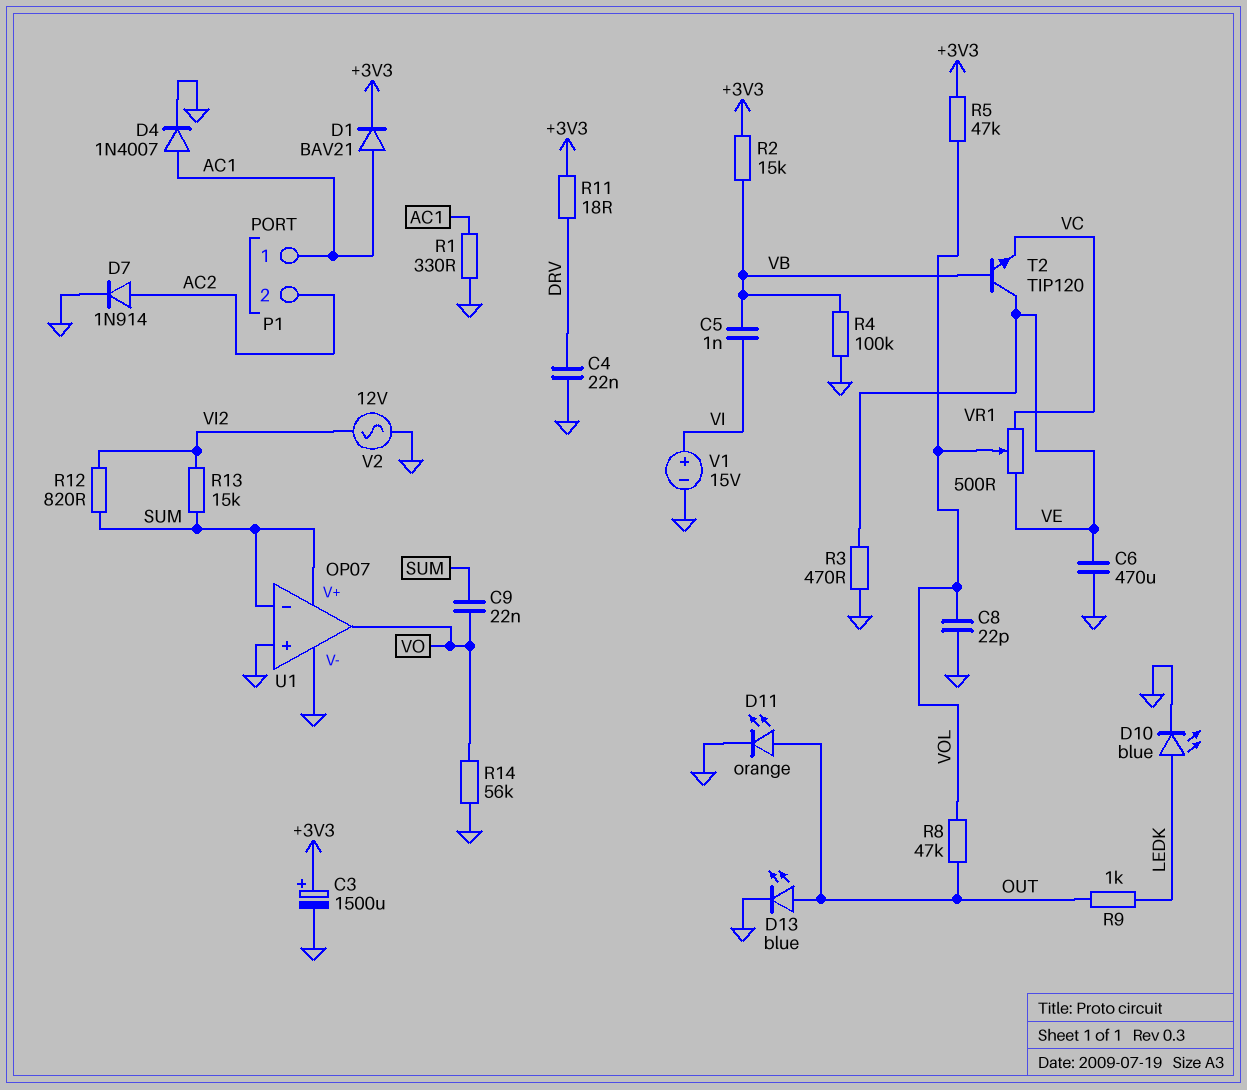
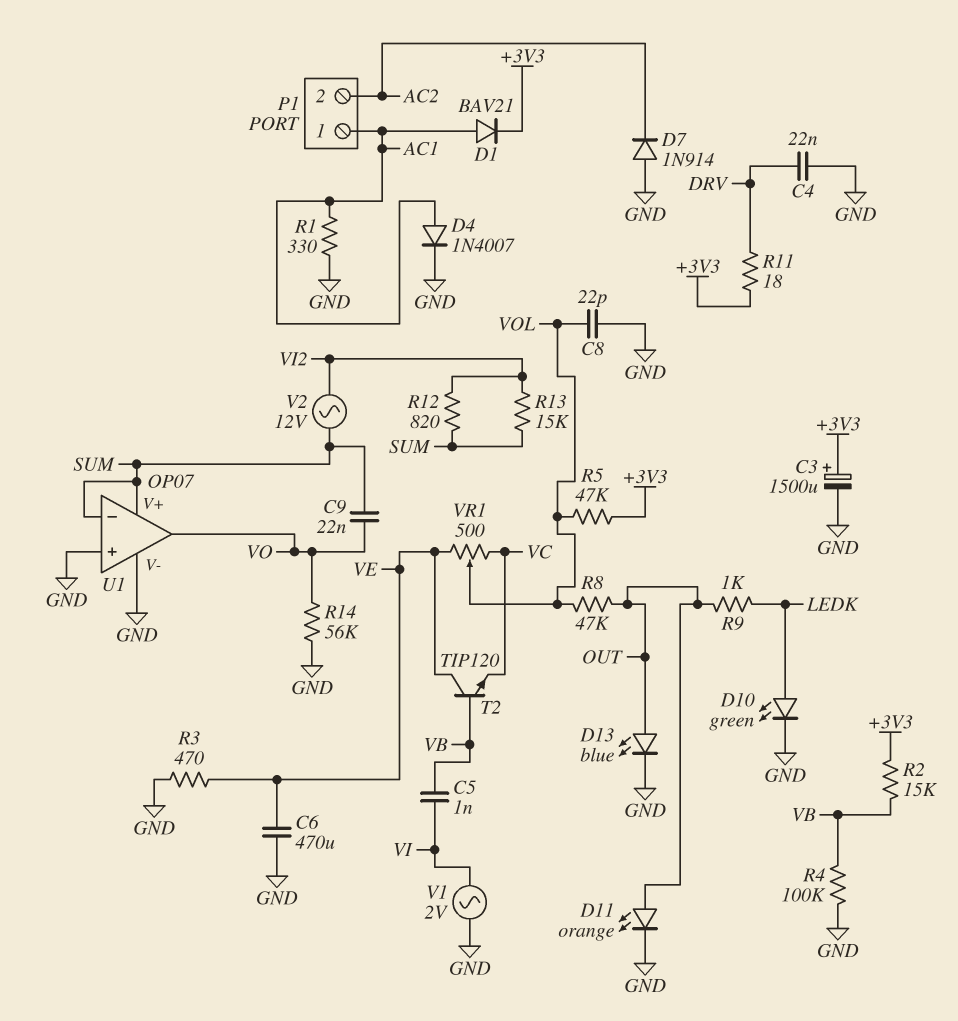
D7: diode 1N914 (A AC2, K GND) -> diode 1N914 (A GND, K AC2)
D10: LED blue (A LEDK, K GND) -> LED green (A LEDK, K GND)
V1: 15V (plus VI, minus GND) -> AC 2V (GND, VI)
V2: AC 12V (GND, VI2) -> AC 12V (SUM, VI2)

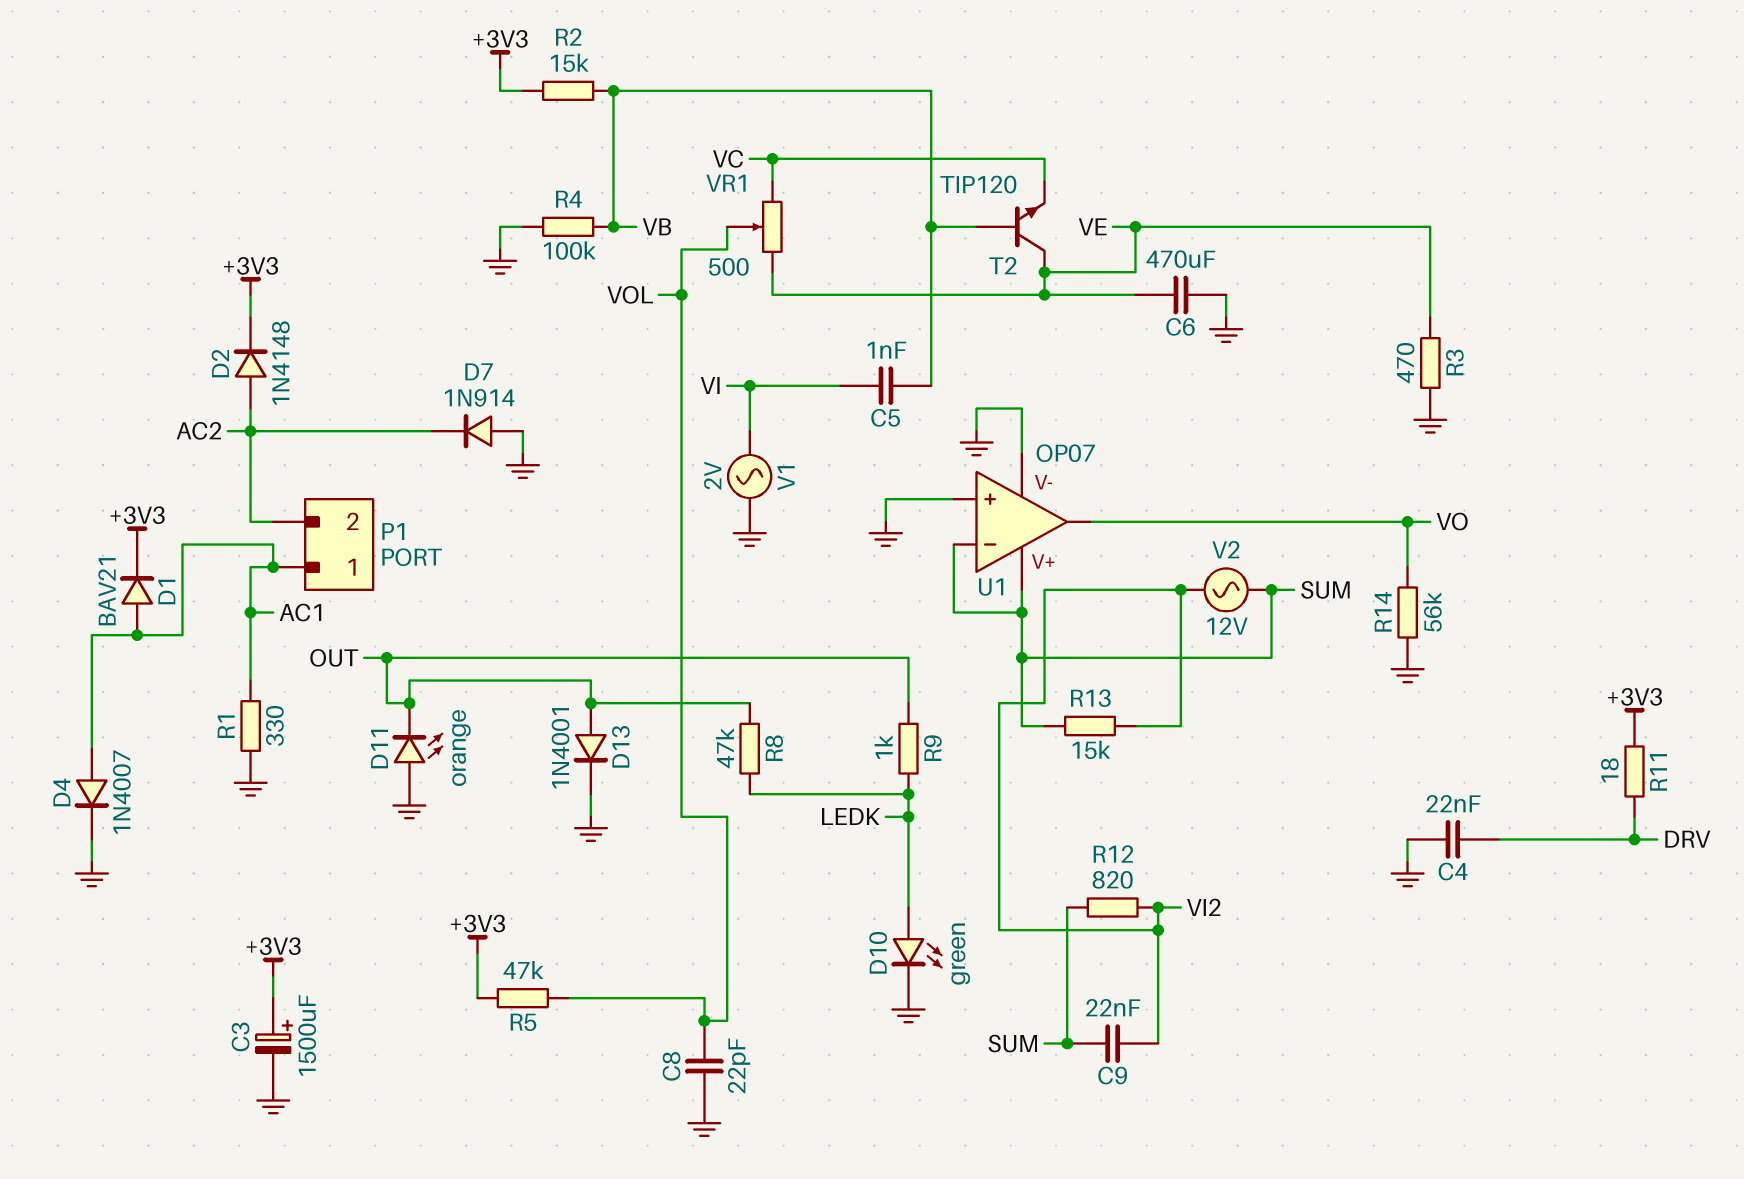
C9: 22nF (SUM, VO) -> 22nF (SUM, VI2)
D2: none -> diode 1N4148 (A AC2, K +3V3)
D11: LED orange (A OUT, K GND) -> LED orange (A GND, K OUT)
D13: LED blue (A OUT, K GND) -> diode 1N4001 (A OUT, K GND)
R8: 47k (OUT, VOL) -> 47k (LEDK, OUT)

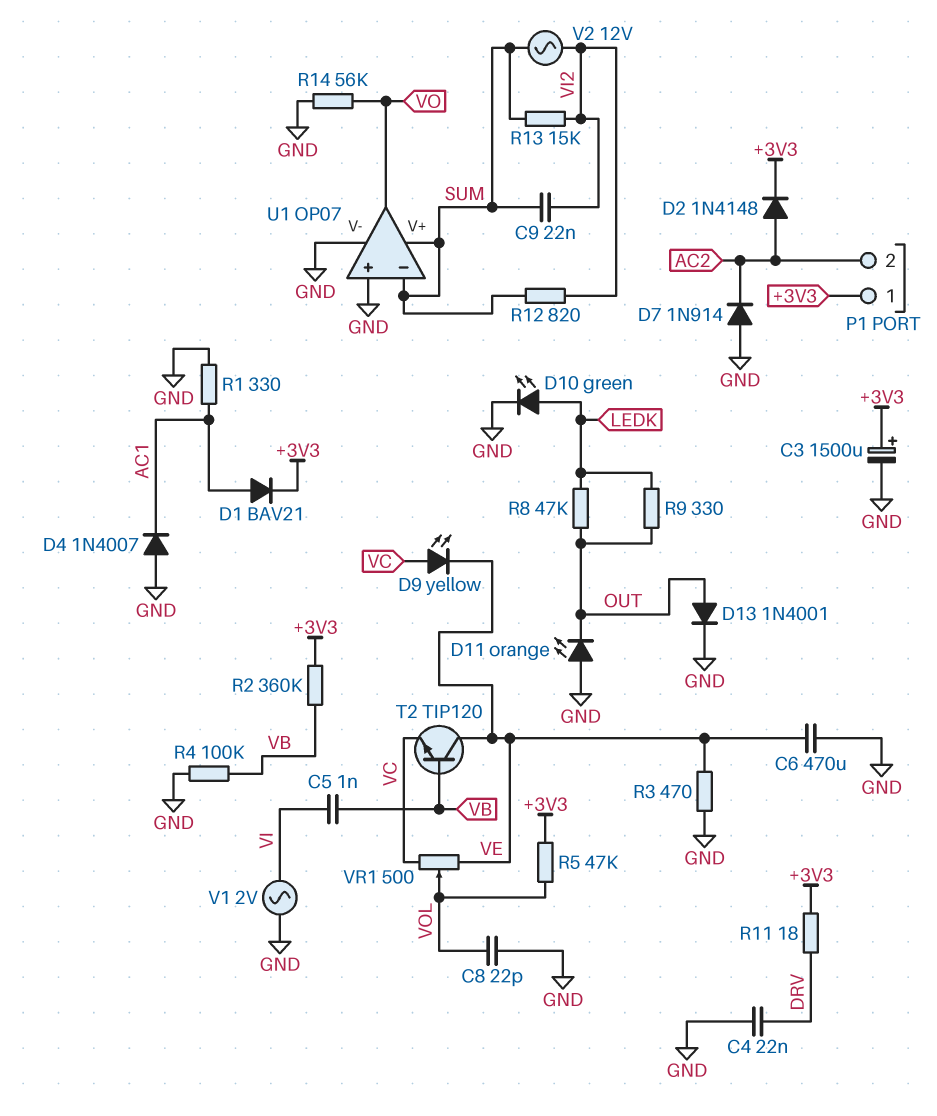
D4: diode 1N4007 (A AC1, K GND) -> diode 1N4007 (A GND, K AC1)
D9: none -> LED yellow (A VC, K VE)
P1 pin 1: AC1 -> +3V3
R2: 15k (+3V3, VB) -> 360k (+3V3, VB)
R9: 1k (LEDK, OUT) -> 330 (LEDK, OUT)

